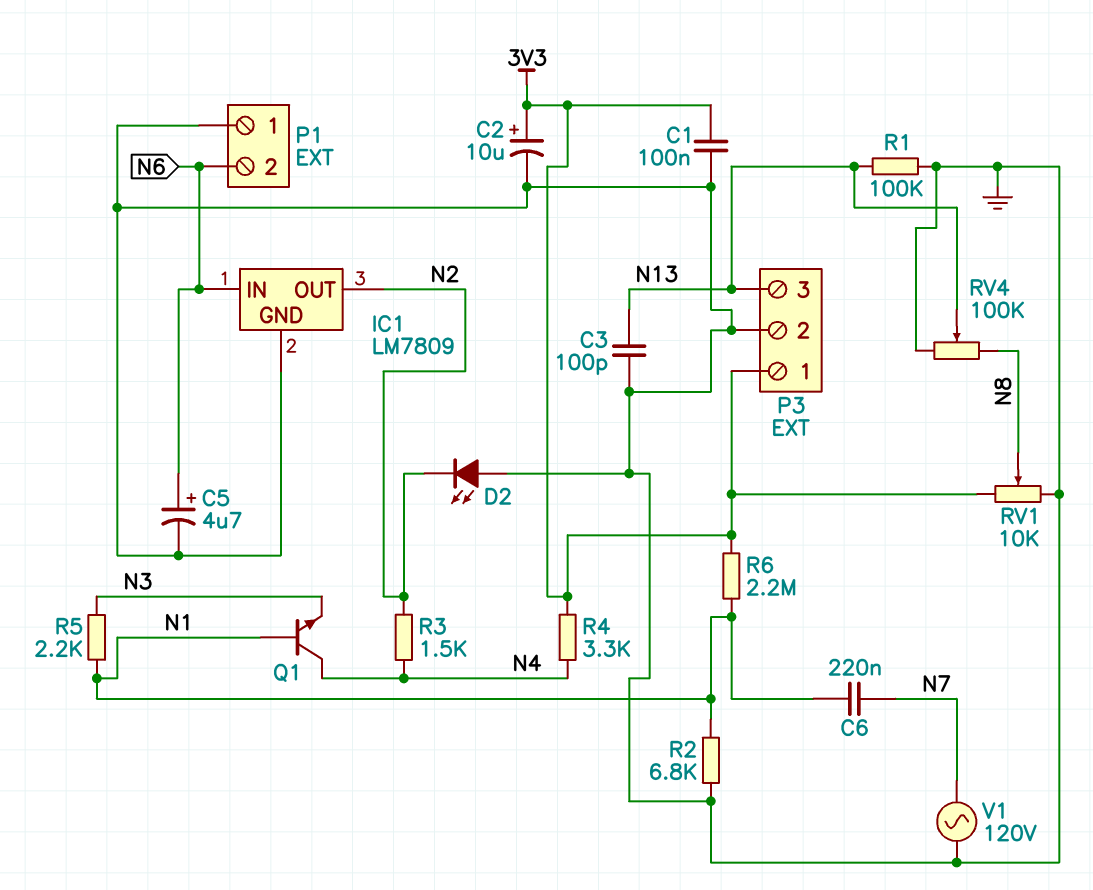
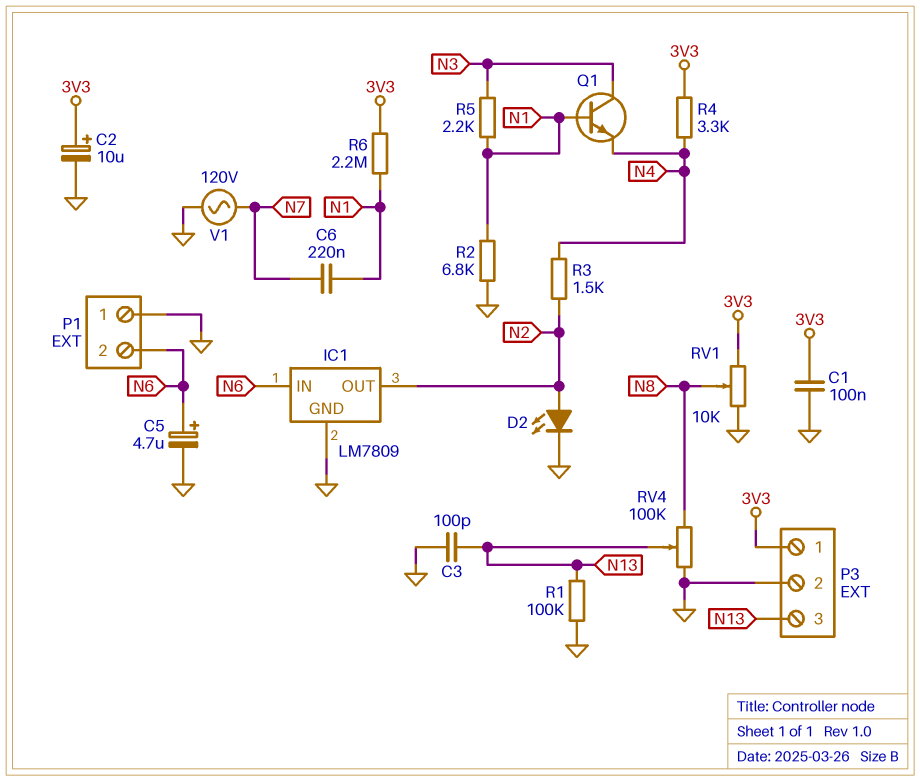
D2: LED (A GND, K N2) -> LED (A N2, K GND)
Q1: NPN (B N1, C N4, E N3) -> NPN (B N1, C N3, E N4)

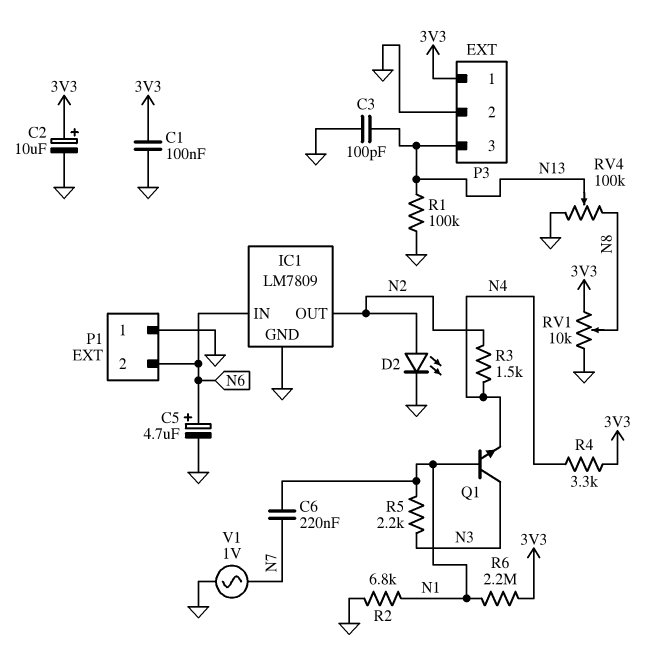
V1: AC 120V (GND, N7) -> AC 1V (GND, N7)

